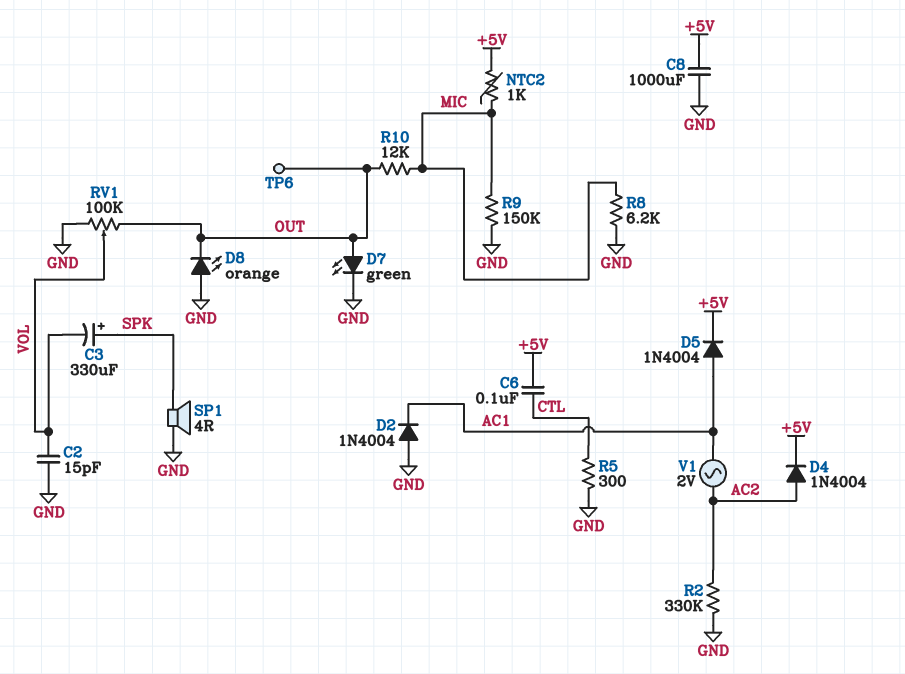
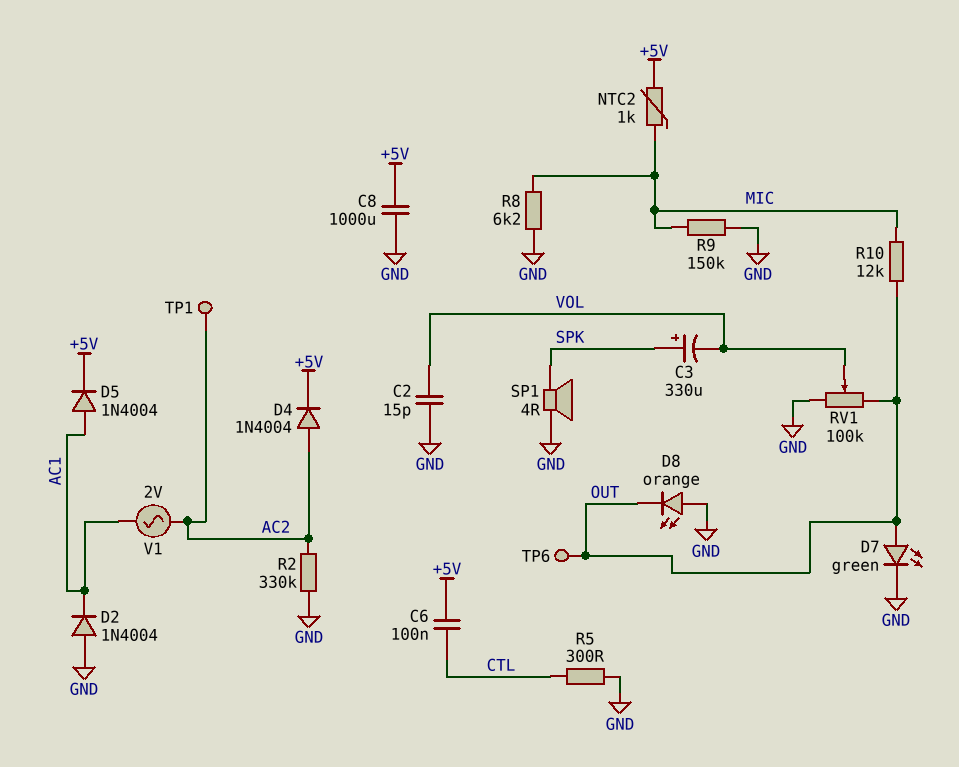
TP1: none -> test point (AC2)

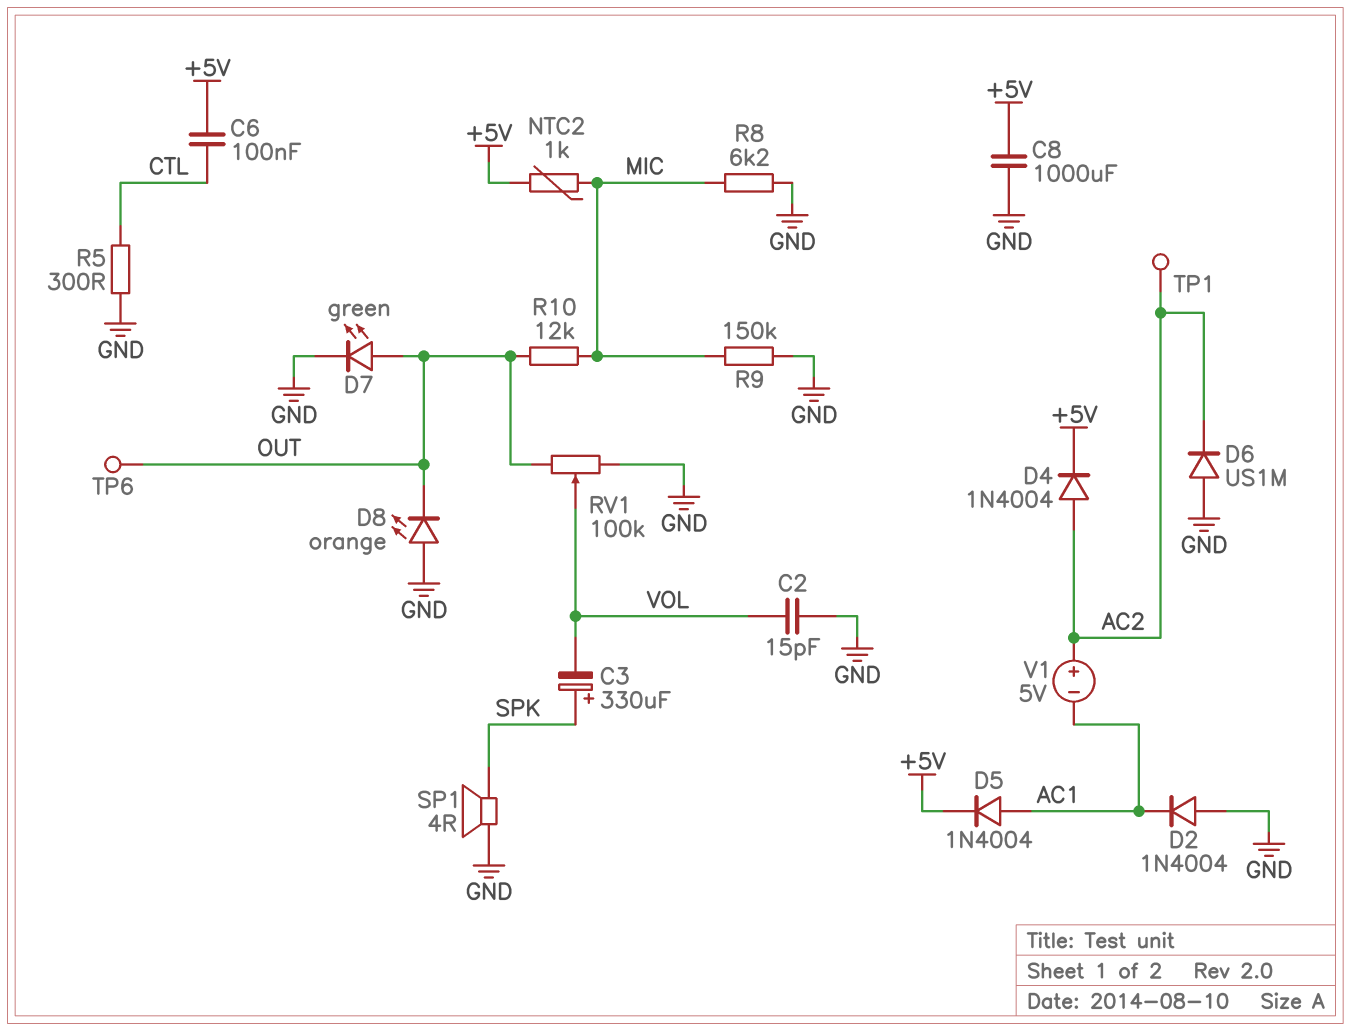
D6: none -> diode US1M (A GND, K AC2)
R2: 330k (AC2, GND) -> none
V1: AC 2V (AC1, AC2) -> 5V (plus AC2, minus AC1)

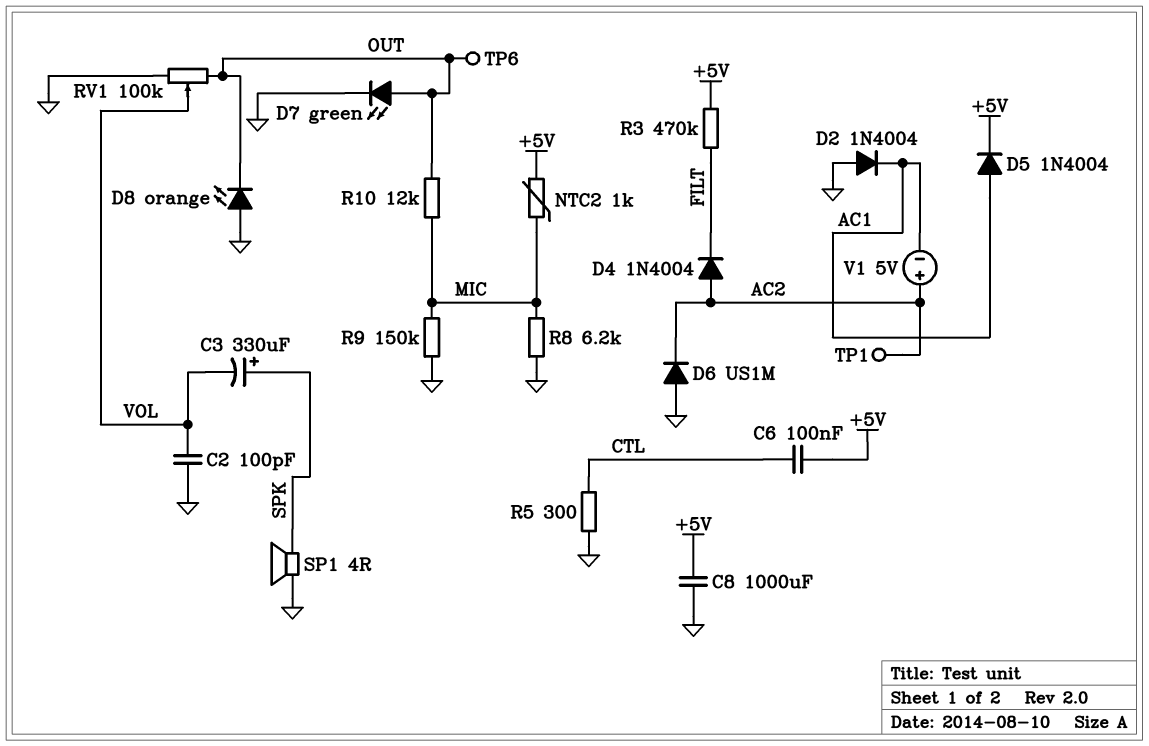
C2: 15pF (GND, VOL) -> 100pF (GND, VOL)
D4: diode 1N4004 (A AC2, K +5V) -> diode 1N4004 (A AC2, K FILT)
R3: none -> 470k (+5V, FILT)

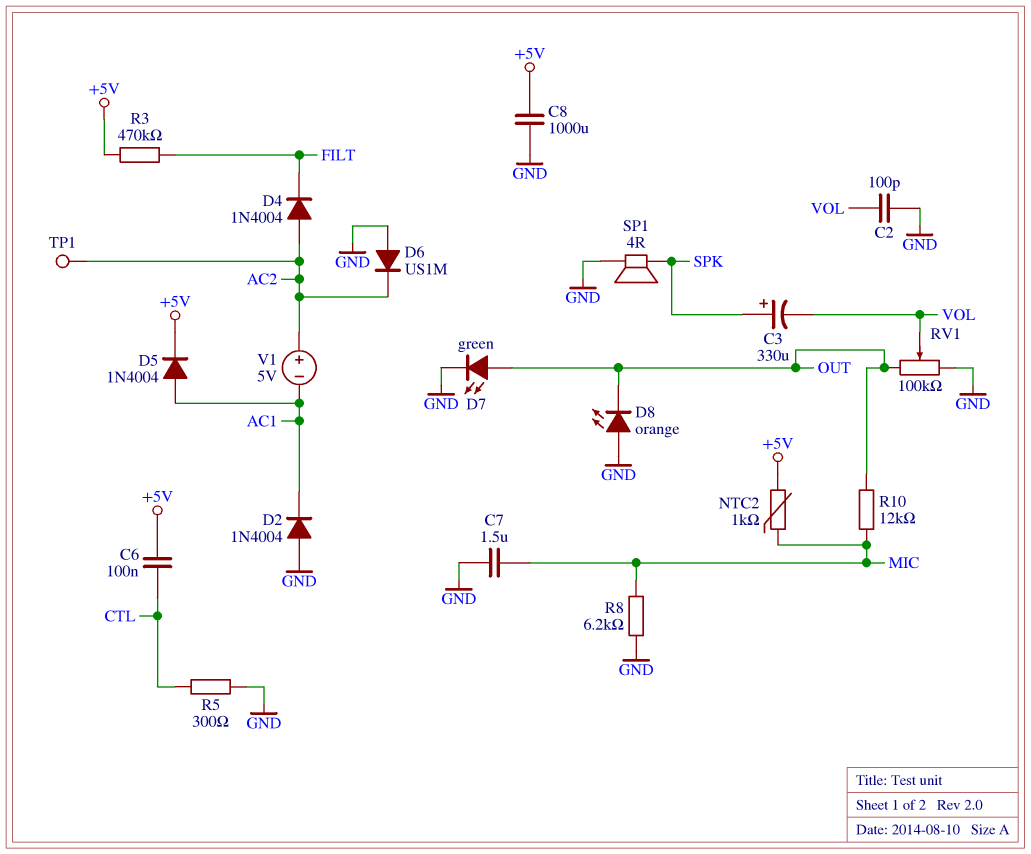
C7: none -> 1.5uF (GND, MIC)
R9: 150k (GND, MIC) -> none
TP6: test point (OUT) -> none

